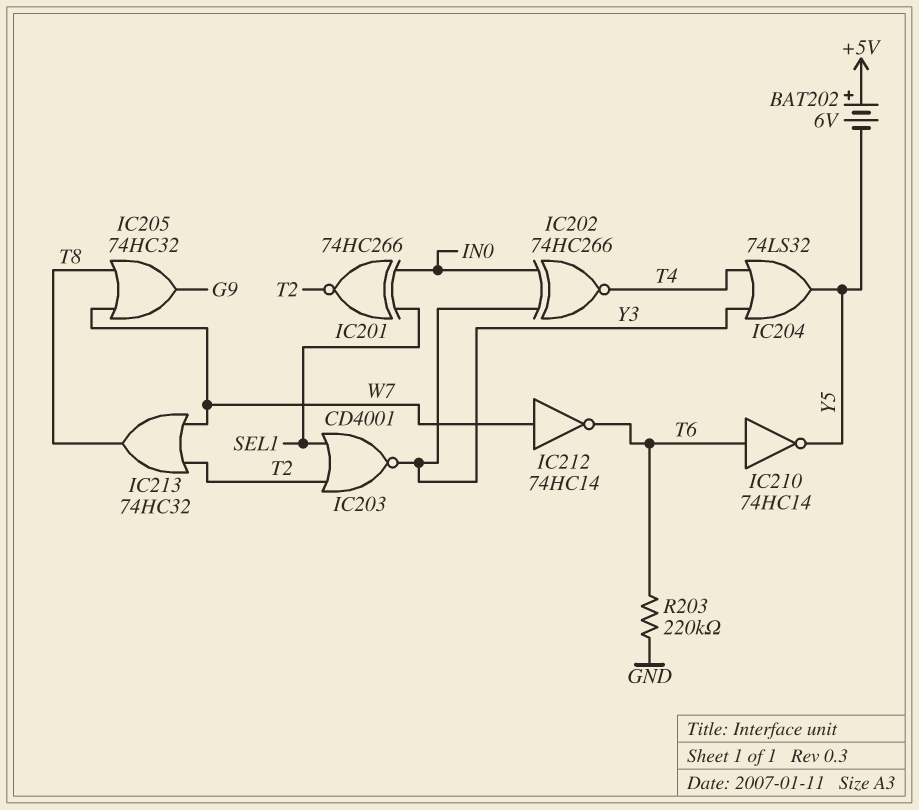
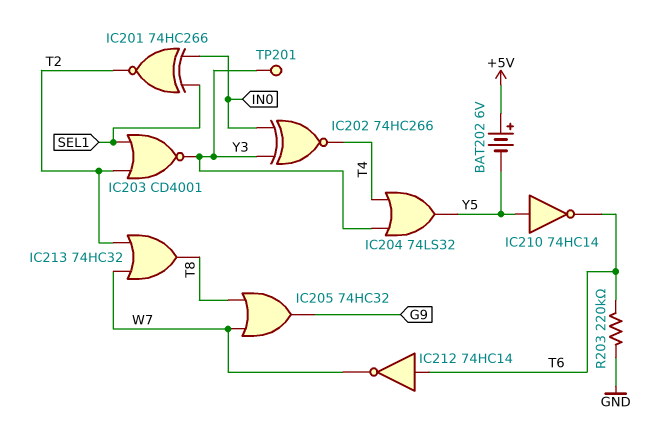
IC210: NOT 74HC14 (in T6, out Y5) -> NOT 74HC14 (in Y5, out T6)
IC212: NOT 74HC14 (in W7, out T6) -> NOT 74HC14 (in T6, out W7)
TP201: none -> test point (Y3)

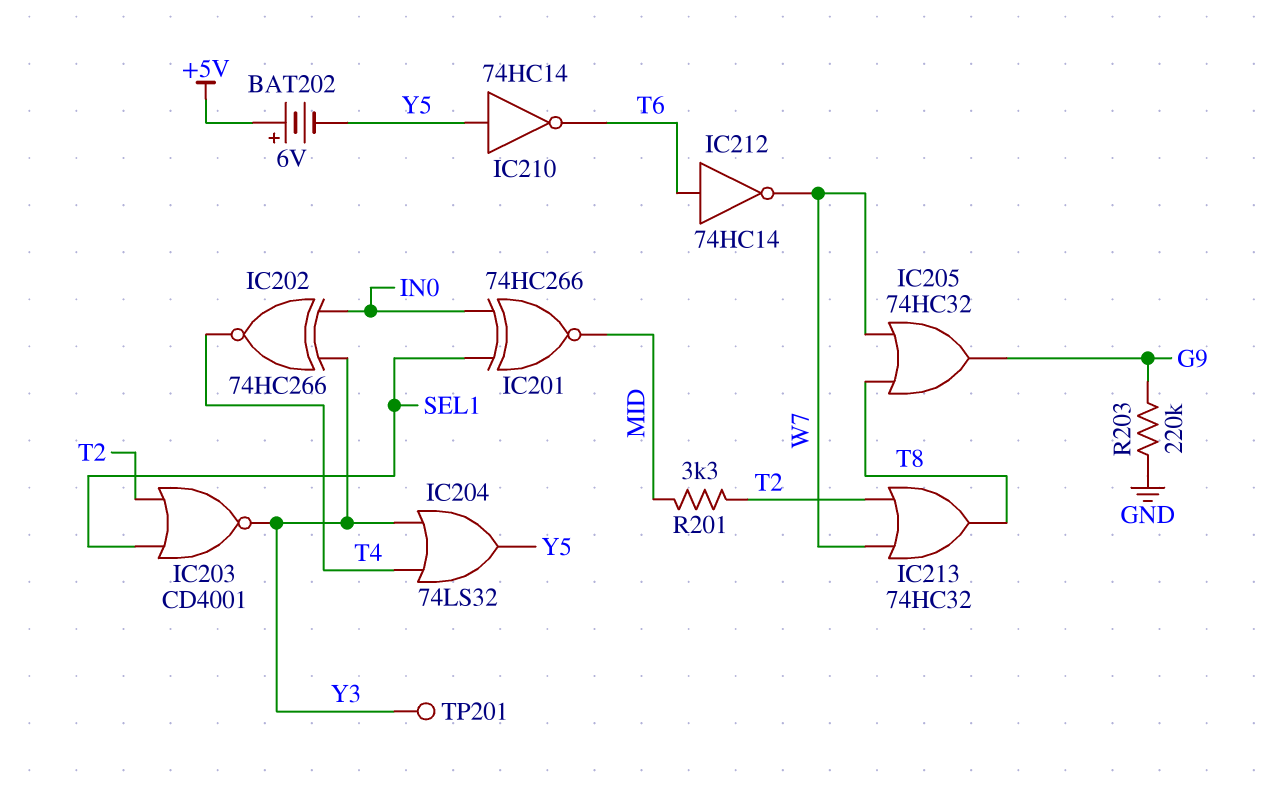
IC201: XNOR 74HC266 (in IN0, in SEL1, out T2) -> XNOR 74HC266 (in IN0, in SEL1, out MID)
R201: none -> 3.3k (MID, T2)
R203: 220k (GND, T6) -> 220k (G9, GND)

